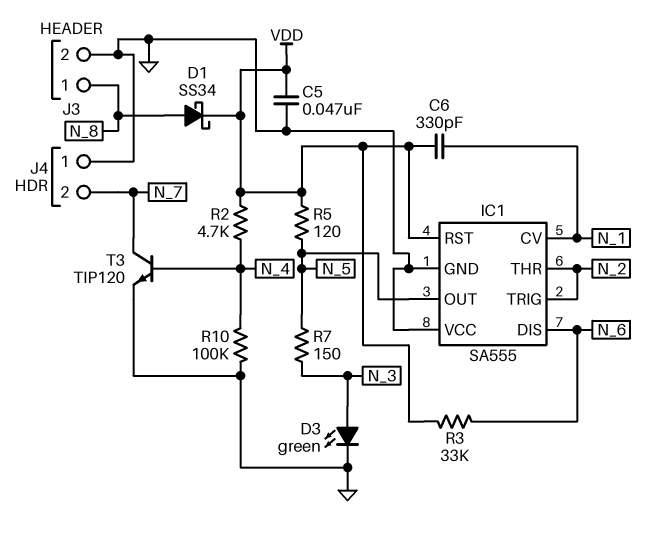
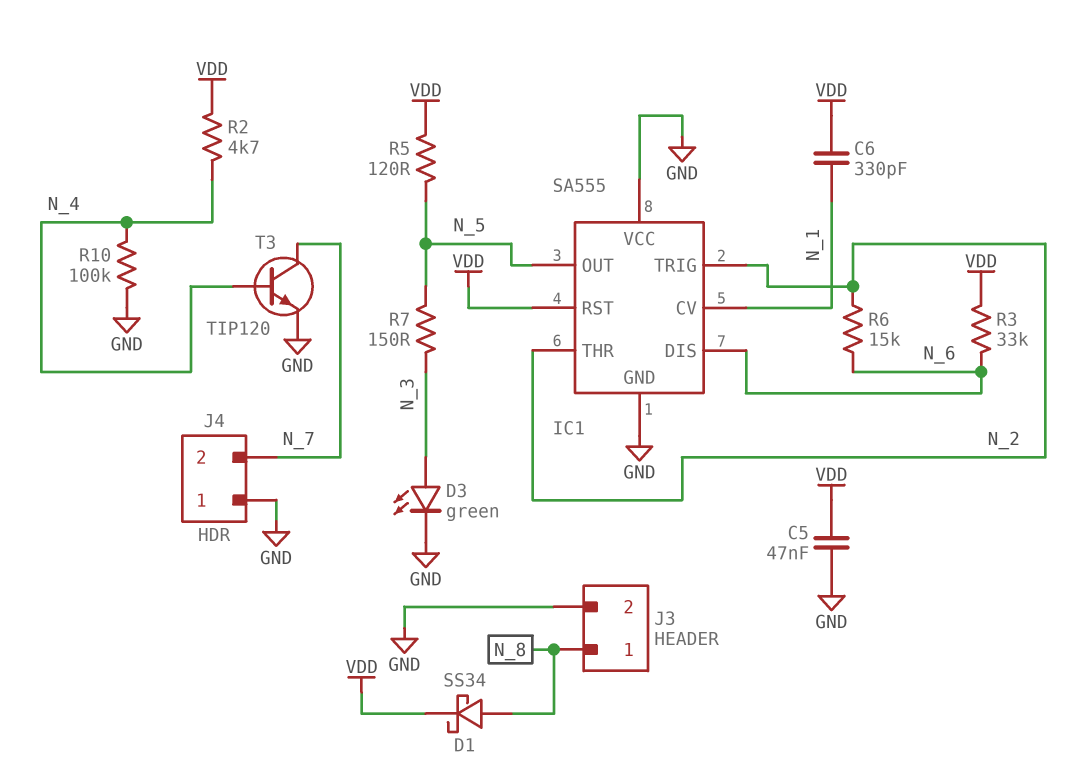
R6: none -> 15k (N_2, N_6)

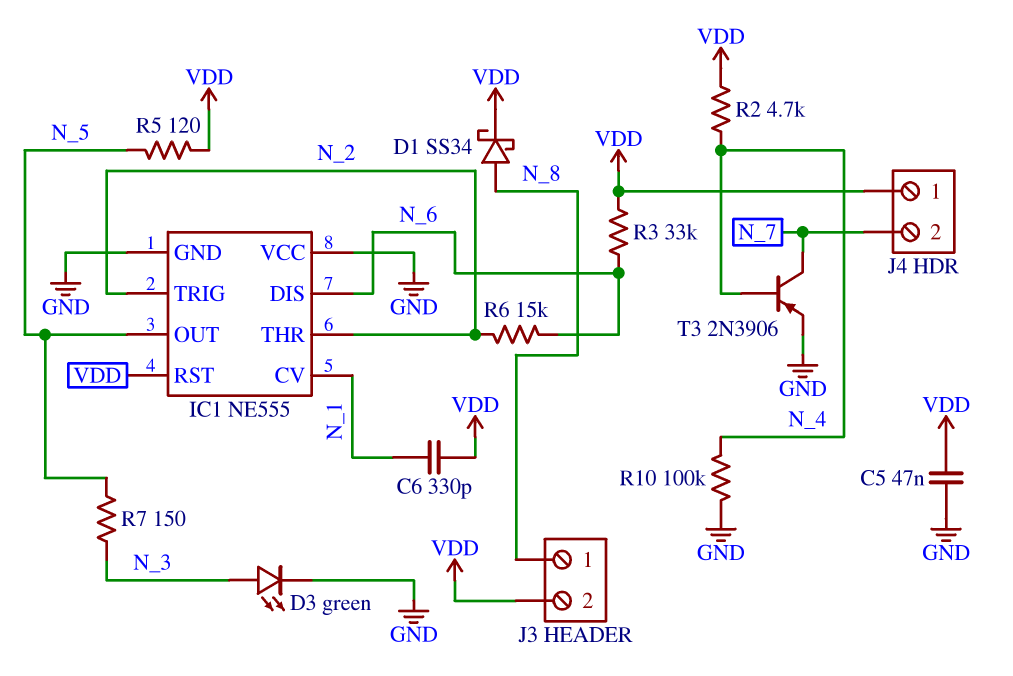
IC1: SA555 -> NE555
J3 pin 2: GND -> VDD
J4 pin 1: GND -> VDD
T3: NPN TIP120 (B N_4, C N_7, E GND) -> PNP 2N3906 (B N_4, C N_7, E GND)

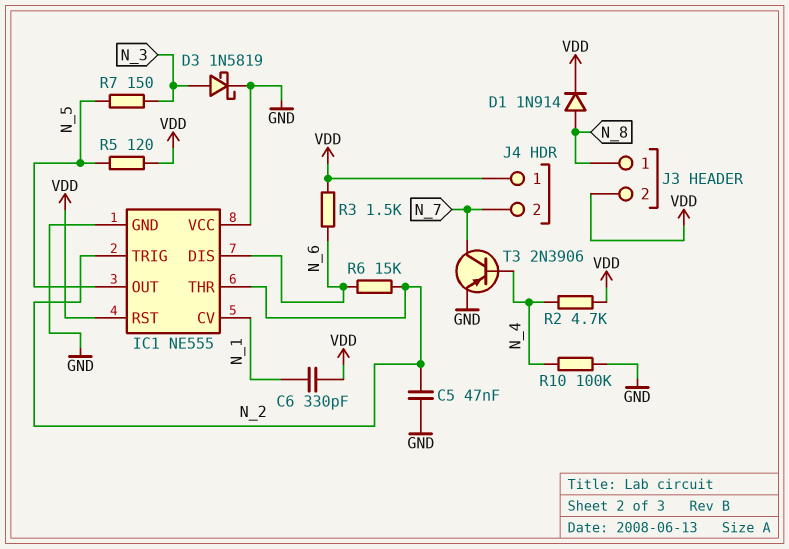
C5: 47nF (GND, VDD) -> 47nF (GND, N_2)
D1: schottky SS34 (A N_8, K VDD) -> diode 1N914 (A N_8, K VDD)
D3: LED green (A N_3, K GND) -> schottky 1N5819 (A N_3, K GND)
R3: 33k (N_6, VDD) -> 1.5k (N_6, VDD)

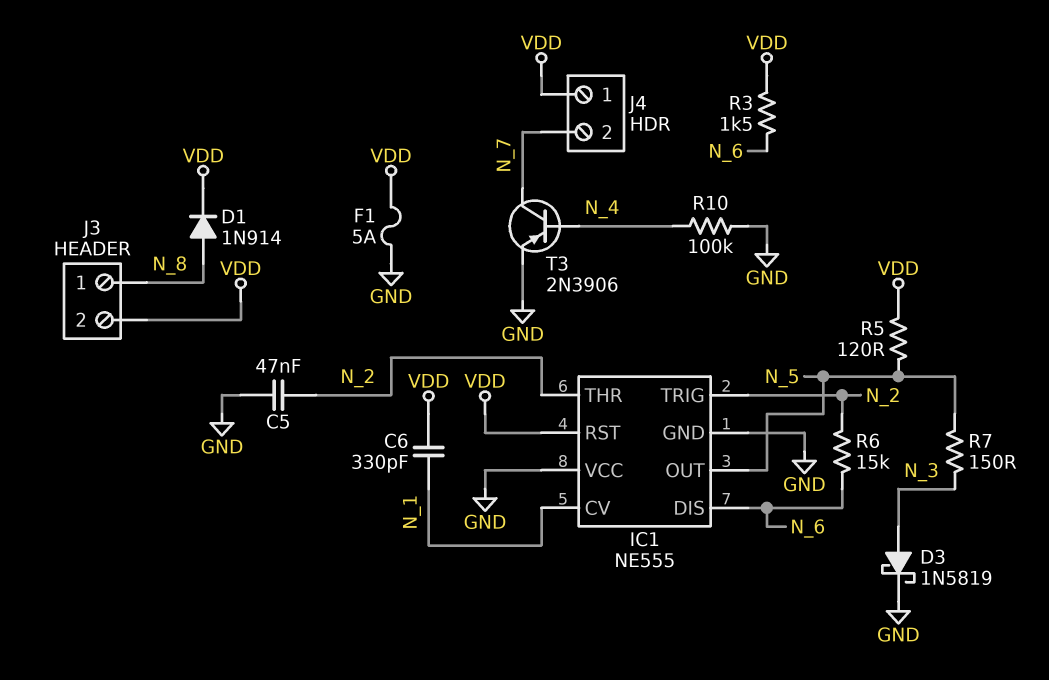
F1: none -> 5A (GND, VDD)
R2: 4.7k (N_4, VDD) -> none

